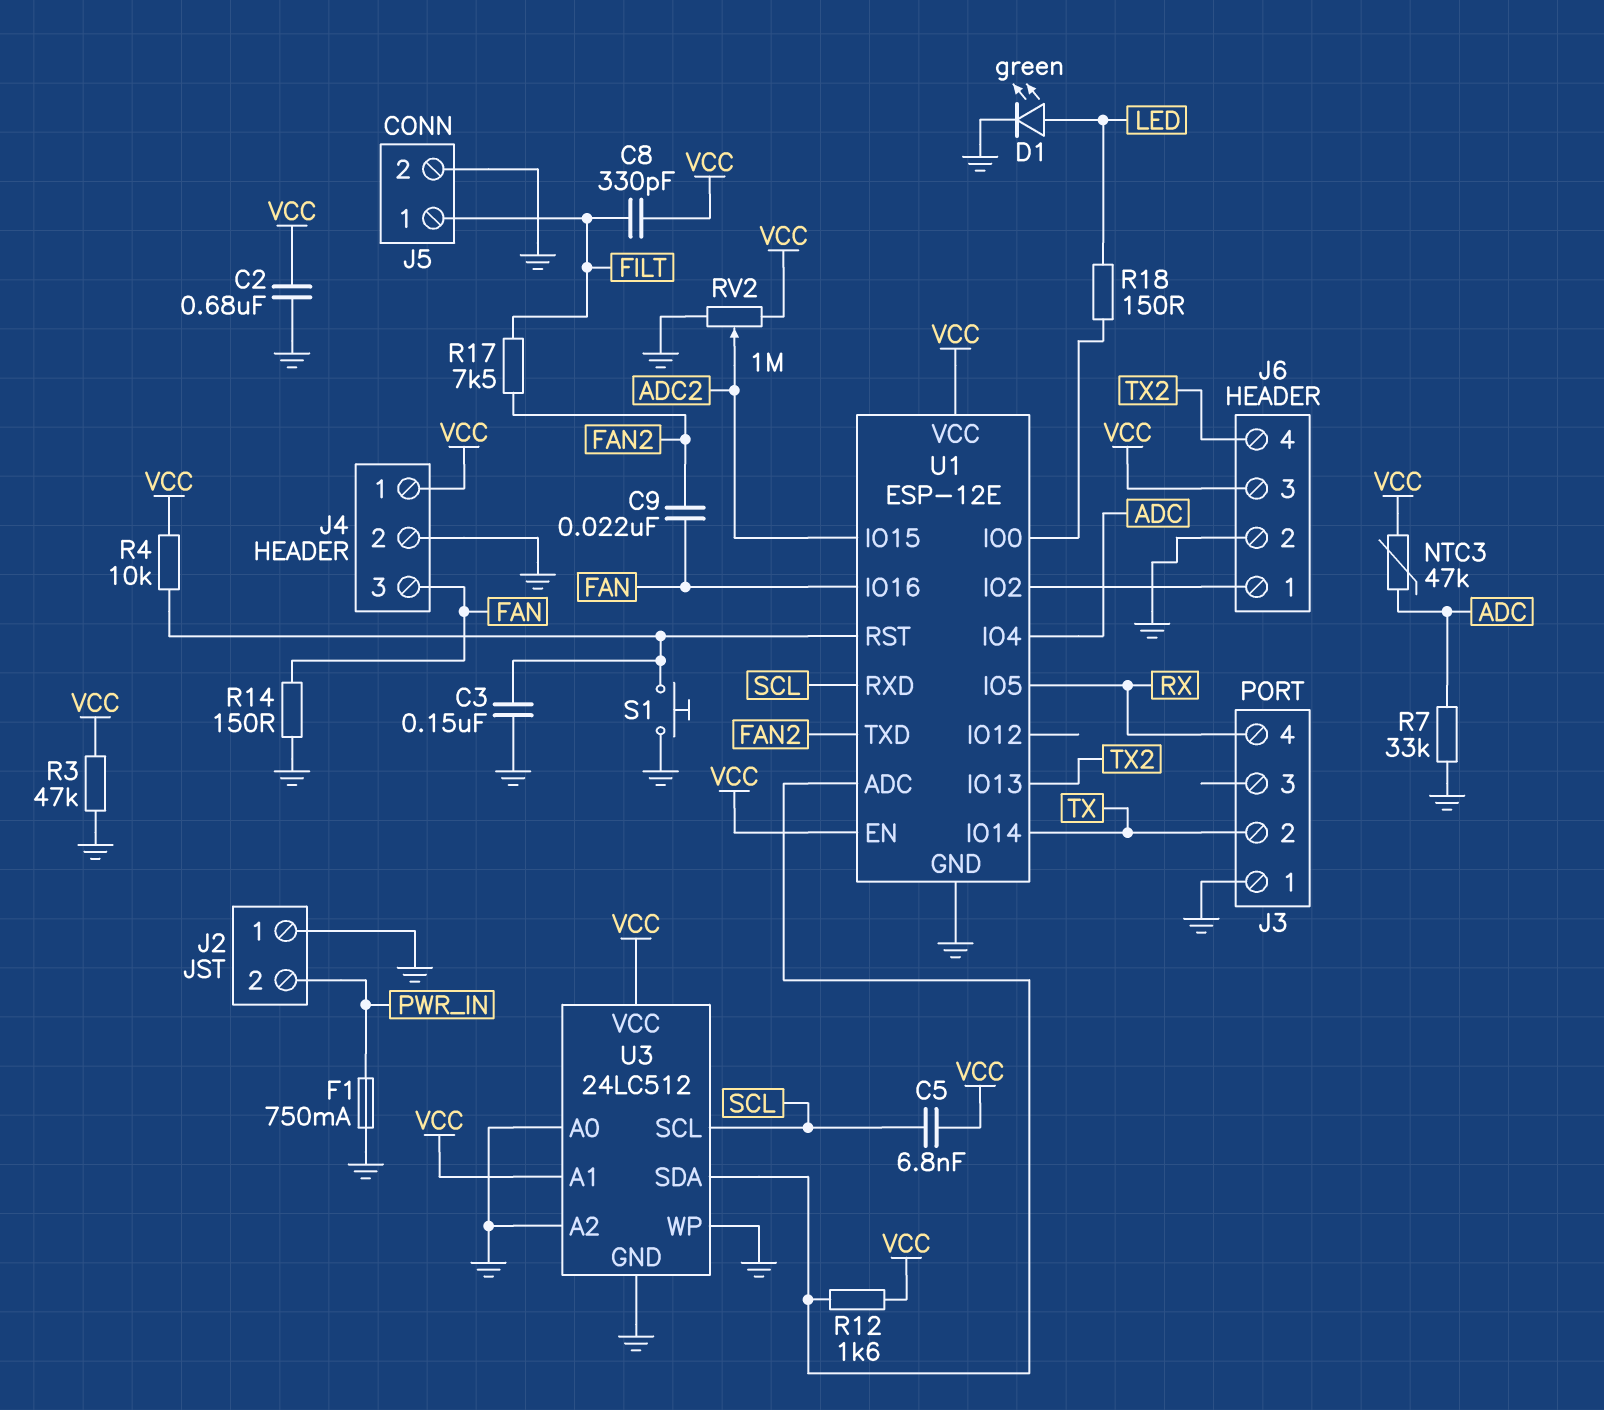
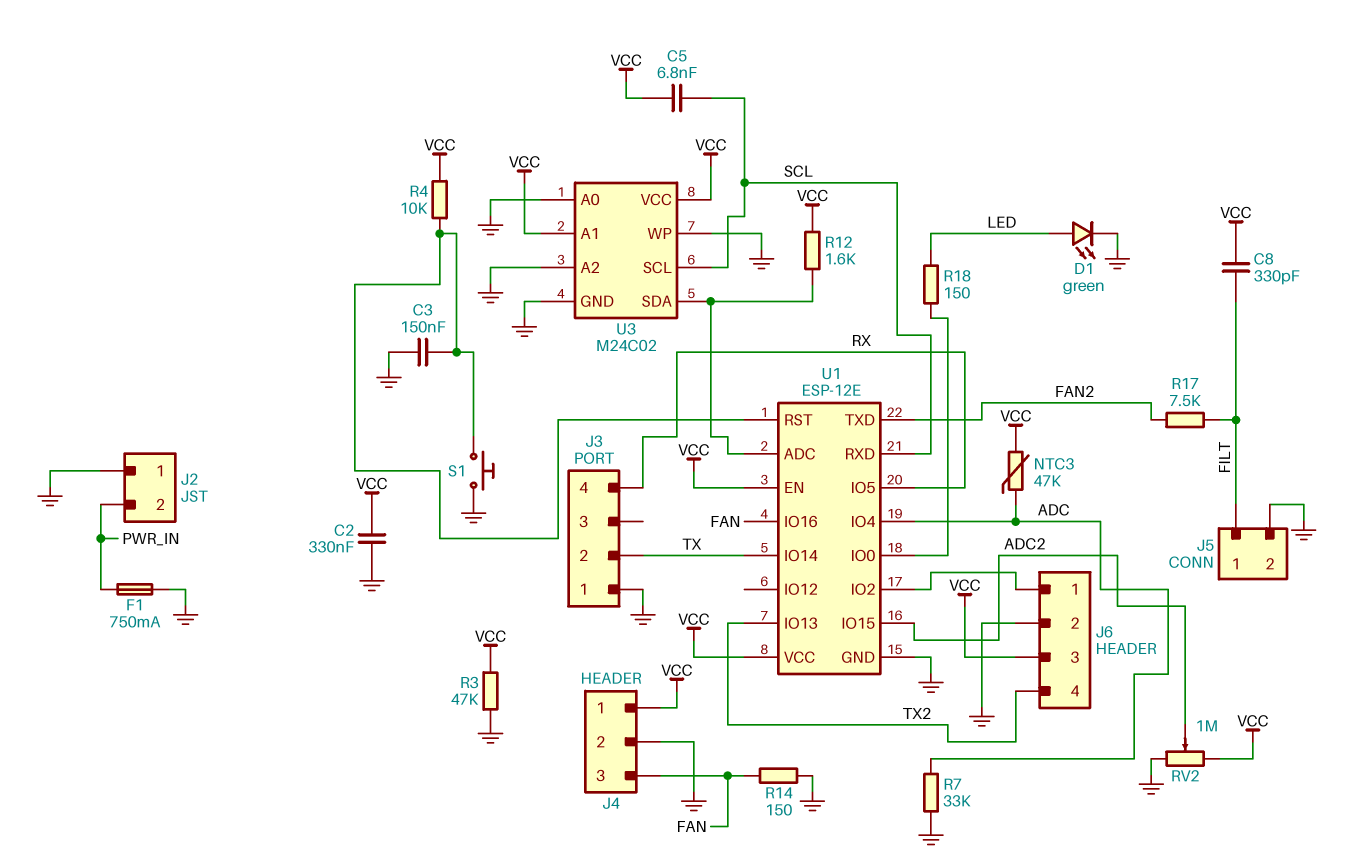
C2: 680nF (GND, VCC) -> 330nF (GND, VCC)
C9: 22nF (FAN, FAN2) -> none
U3: 24LC512 -> M24C02

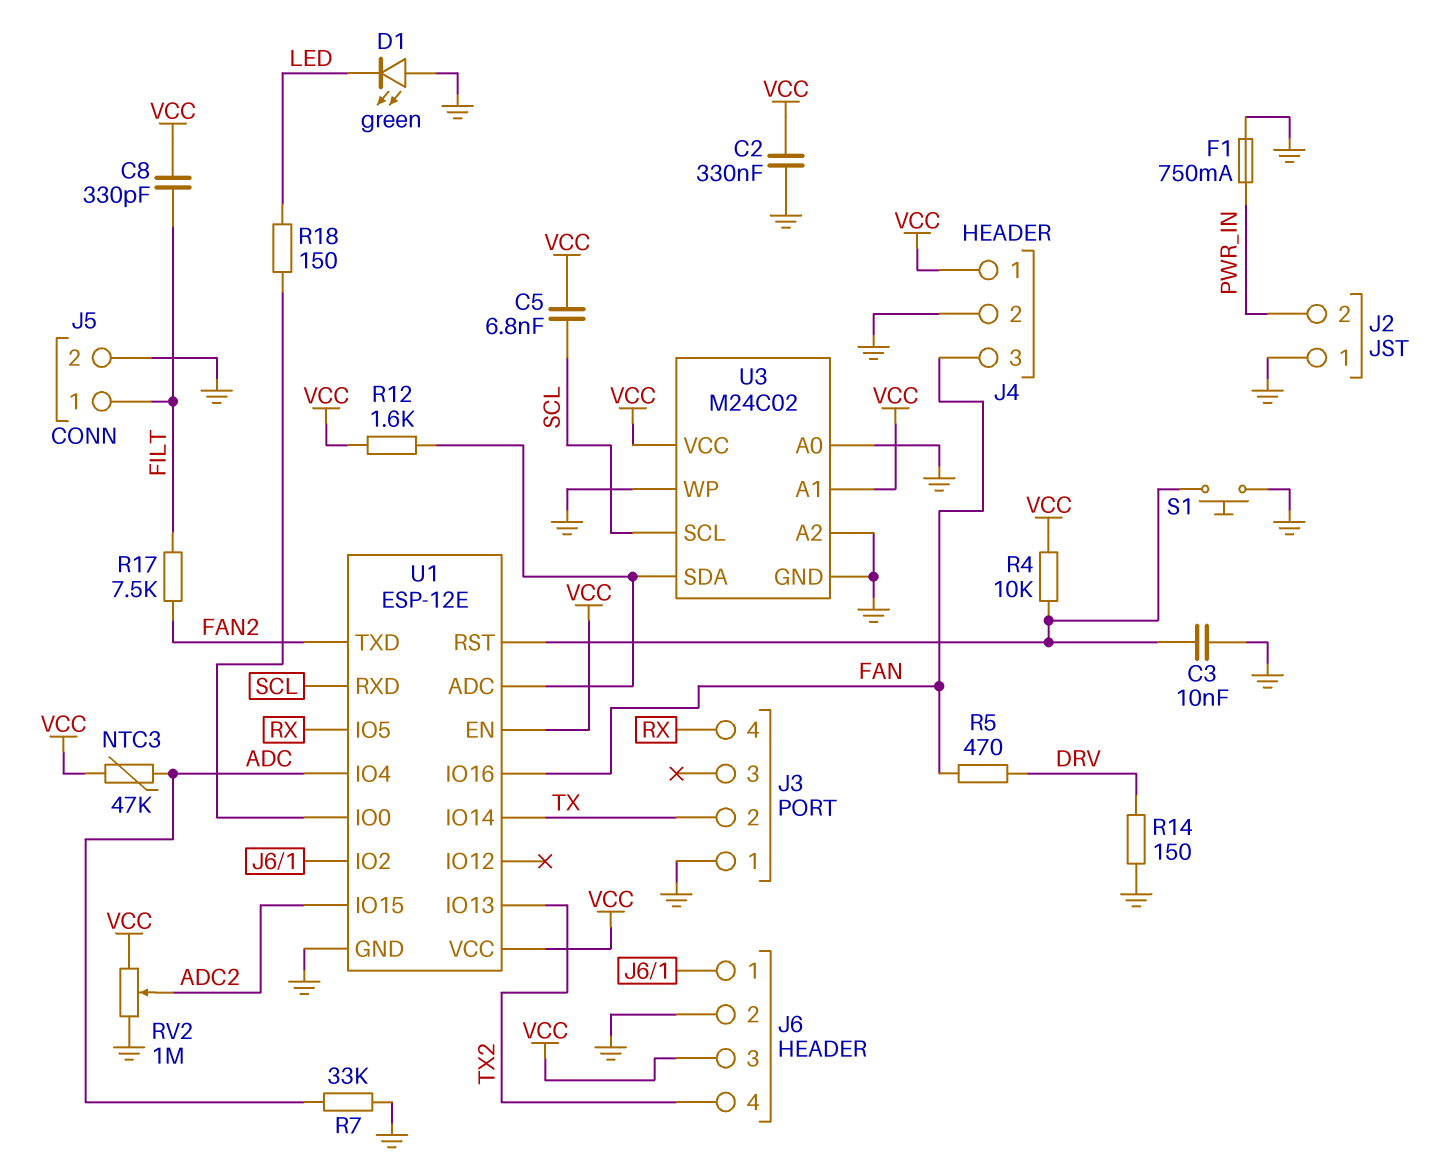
C3: 150nF (GND, U1/RST) -> 10nF (GND, U1/RST)
D1: LED green (A LED, K GND) -> LED green (A GND, K LED)
R3: 47k (GND, VCC) -> none
R5: none -> 470 (DRV, FAN)
R14: 150 (FAN, GND) -> 150 (DRV, GND)

